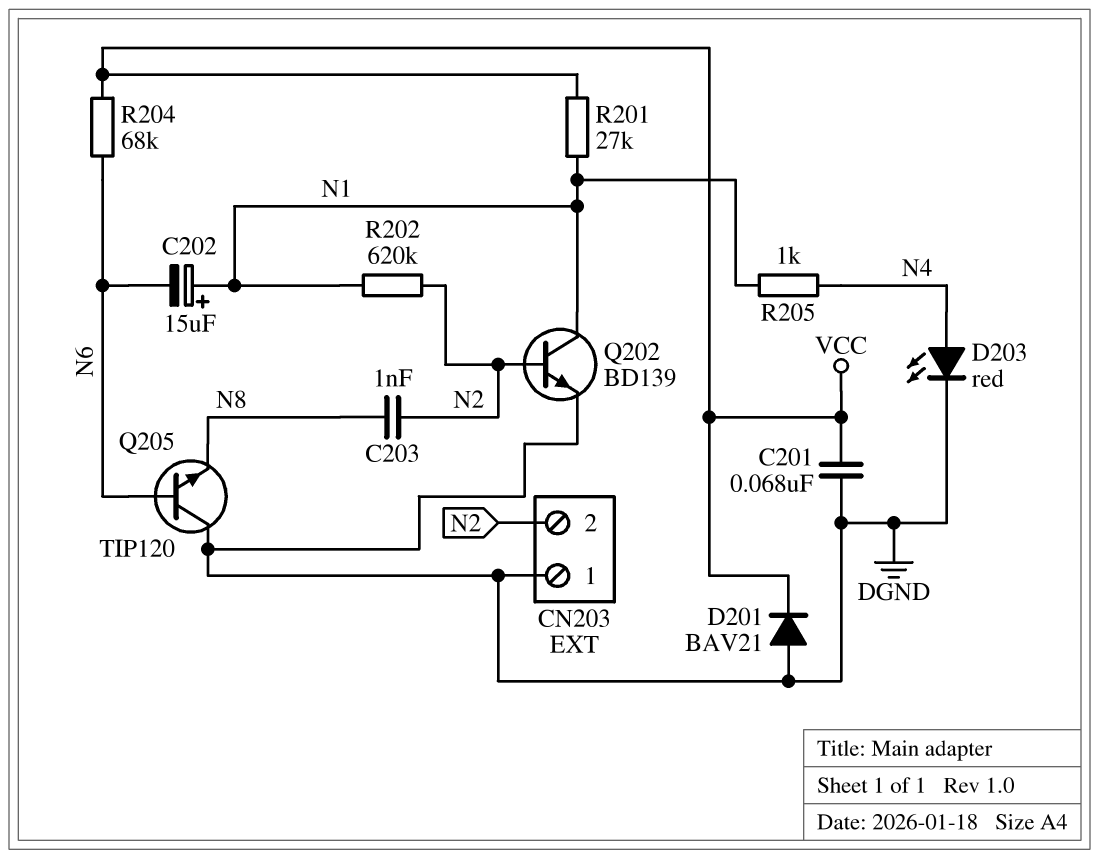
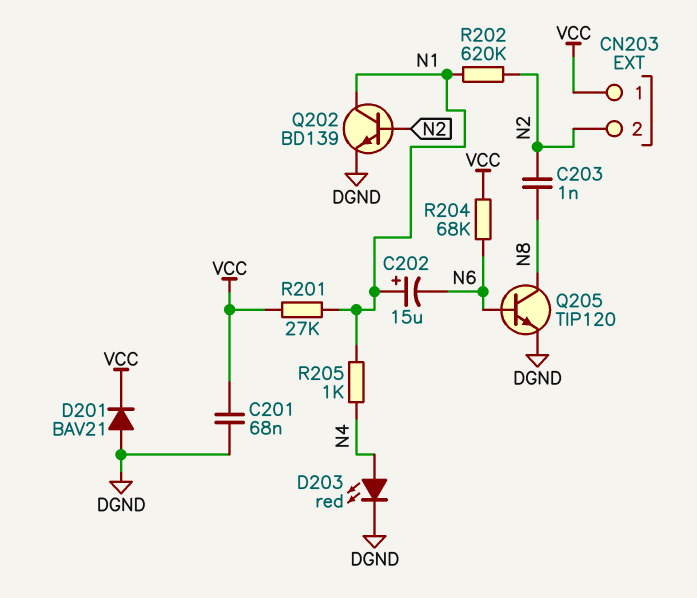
CN203 pin 1: DGND -> VCC
Q205: NPN TIP120 (B N6, C DGND, E N8) -> NPN TIP120 (B N6, C N8, E DGND)

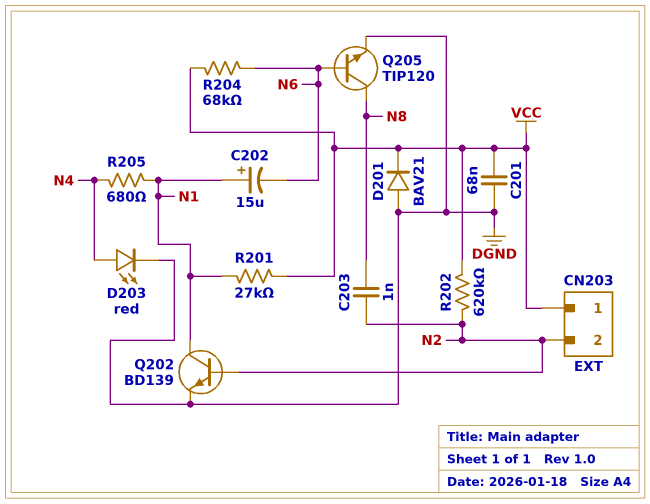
R202: 620k (N1, N2) -> 620k (N2, VCC)
R205: 1k (N1, N4) -> 680 (N1, N4)

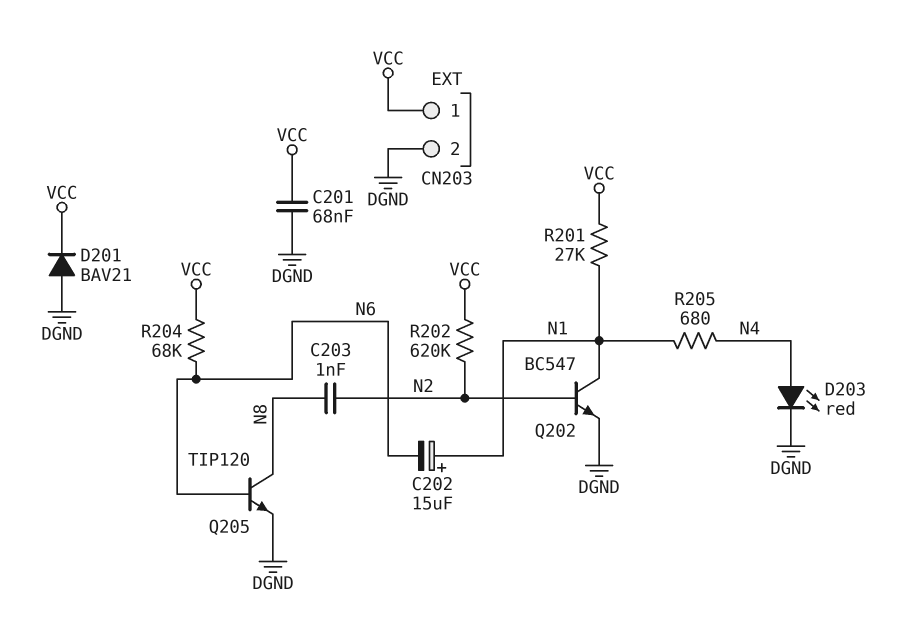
CN203 pin 2: N2 -> DGND
Q202: NPN BD139 (B N2, C N1, E DGND) -> NPN BC547 (B N2, C N1, E DGND)

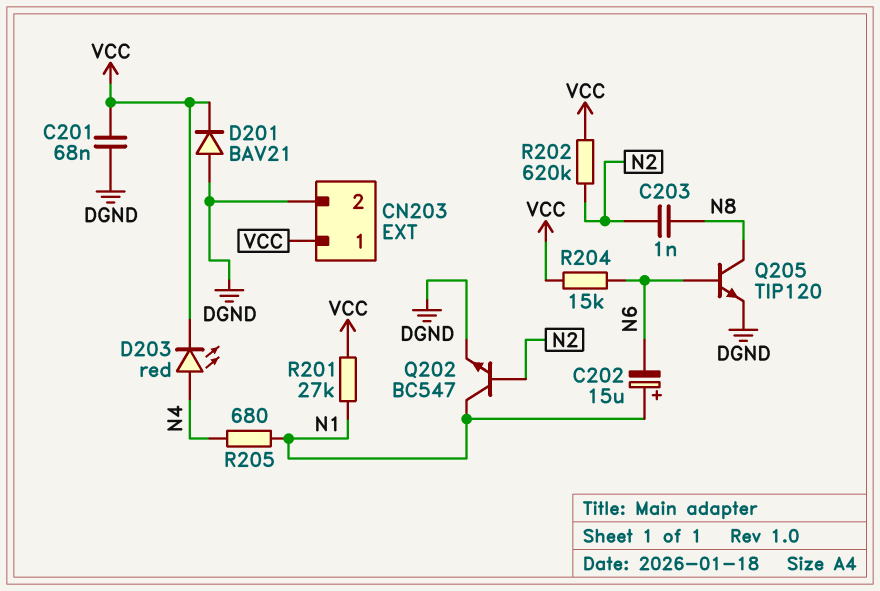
D203: LED red (A N4, K DGND) -> LED red (A N4, K VCC)
R204: 68k (N6, VCC) -> 15k (N6, VCC)

